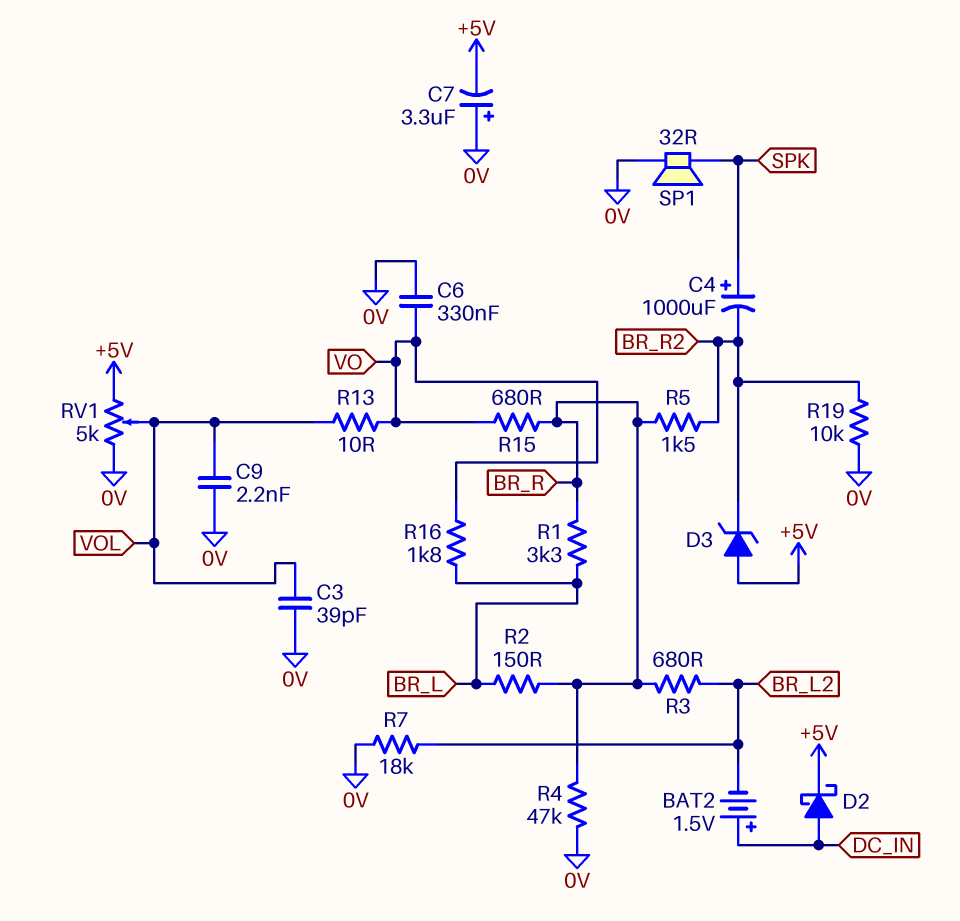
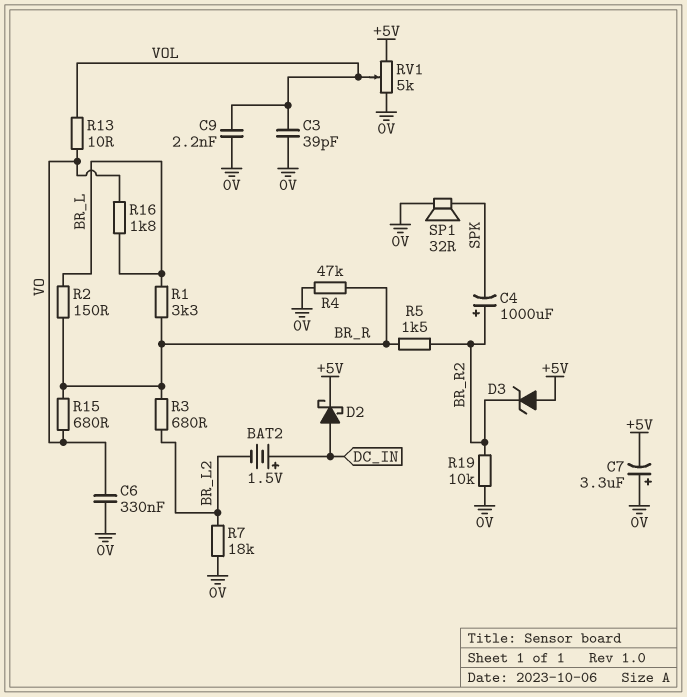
C4: 1000uF (plus SPK, minus BR_R2) -> 1000uF (plus BR_R2, minus SPK)

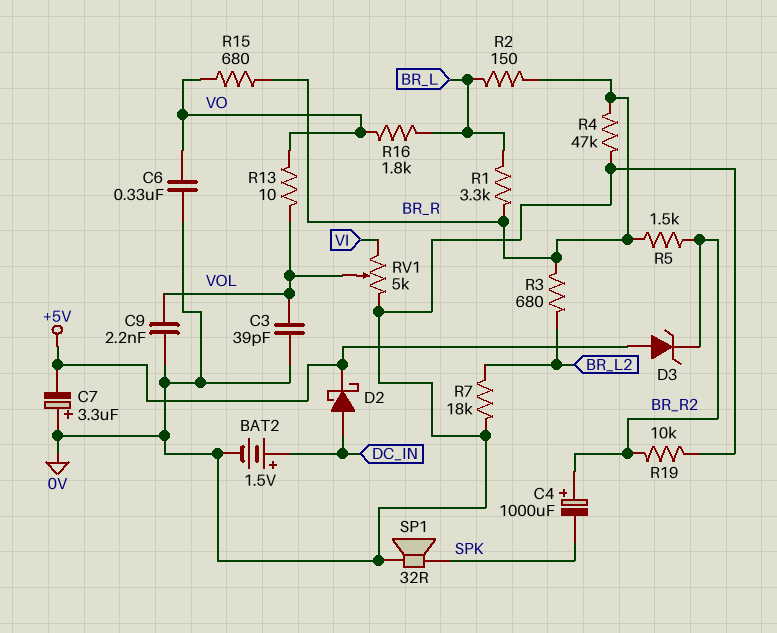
BAT2: 1.5V (plus DC_IN, minus BR_L2) -> 1.5V (plus DC_IN, minus 0V)
RV1: 5k (+5V, 0V, wiper VOL) -> 5k (0V, VI, wiper VOL)

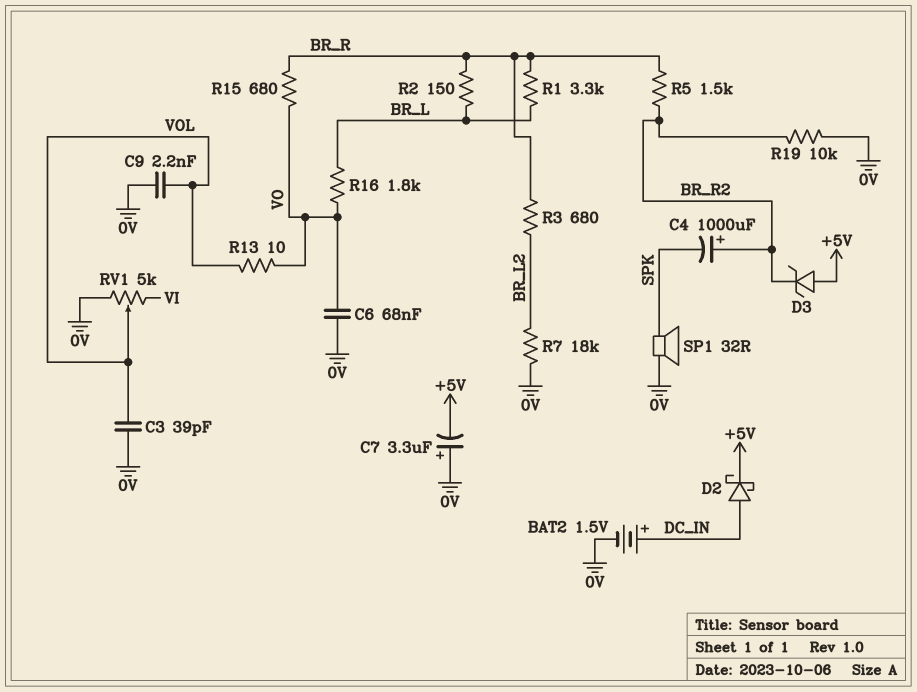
C6: 330nF (0V, VO) -> 68nF (0V, VO)
R4: 47k (0V, BR_R) -> none

